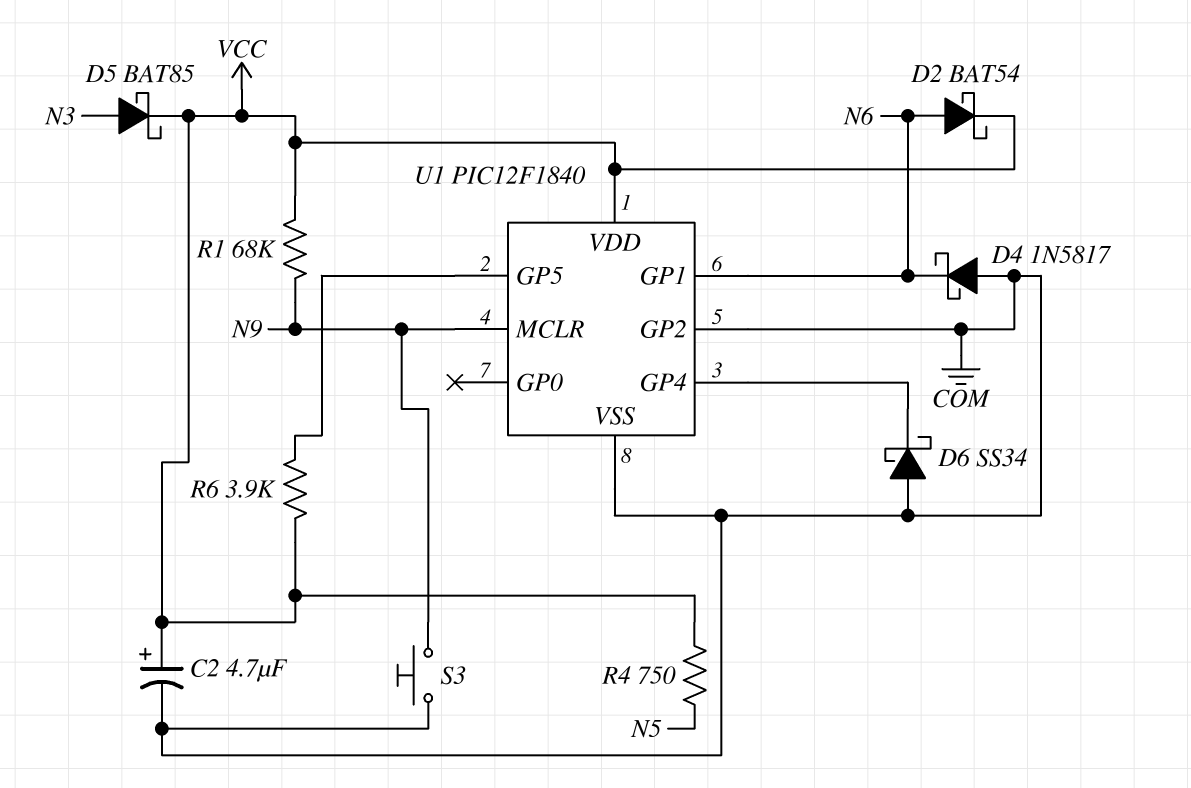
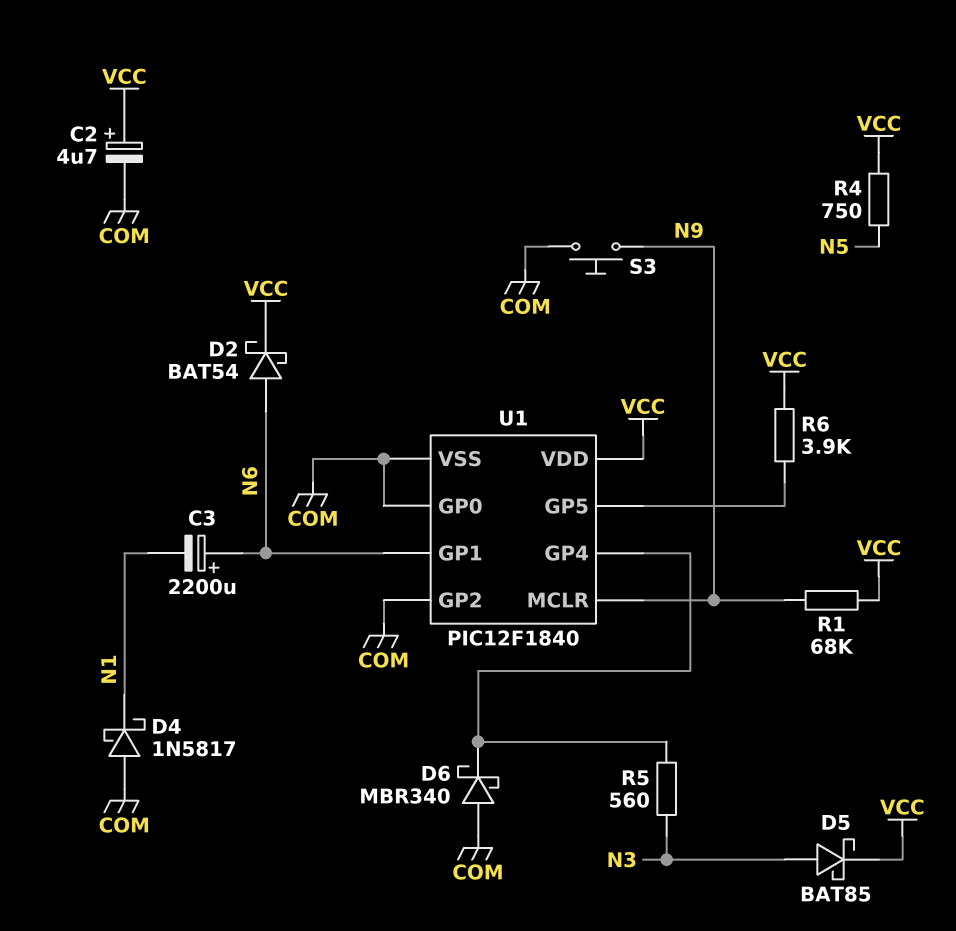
C3: none -> 2200uF (plus N6, minus N1)
D4: schottky 1N5817 (A COM, K N6) -> schottky 1N5817 (A COM, K N1)
D6: schottky SS34 (A COM, K U1/GP4) -> schottky MBR340 (A COM, K U1/GP4)
R5: none -> 560 (N3, U1/GP4)
U1 pin GP0: none -> COM

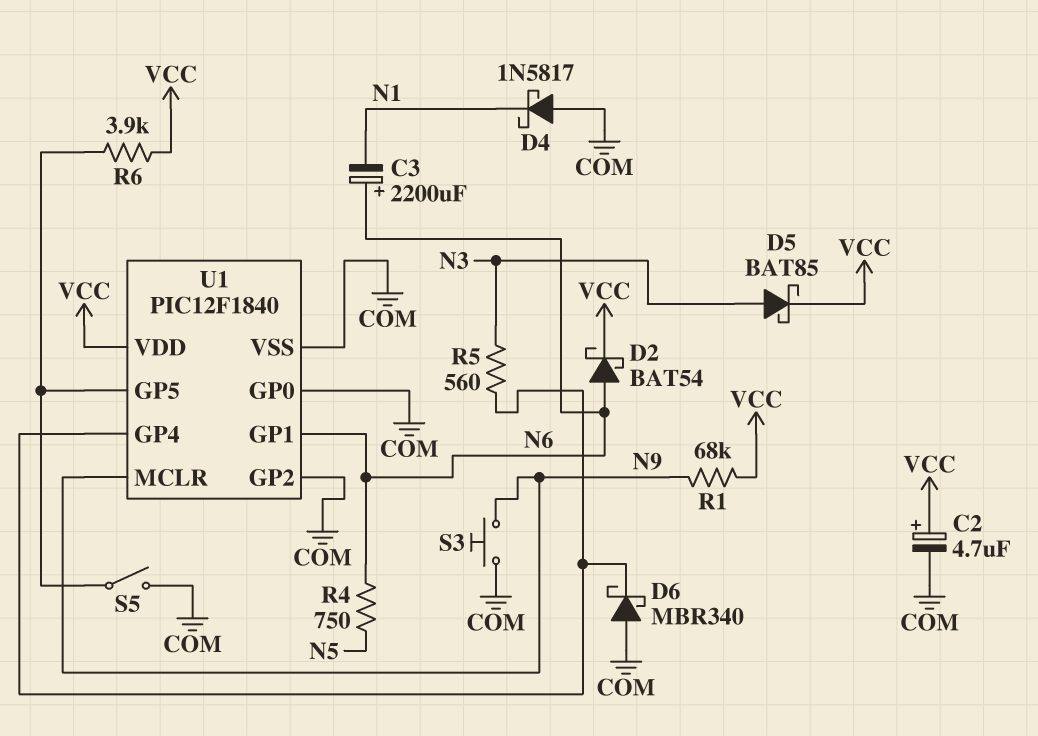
R4: 750 (N5, VCC) -> 750 (N5, N6)
S5: none -> switch (COM, U1/GP5)

